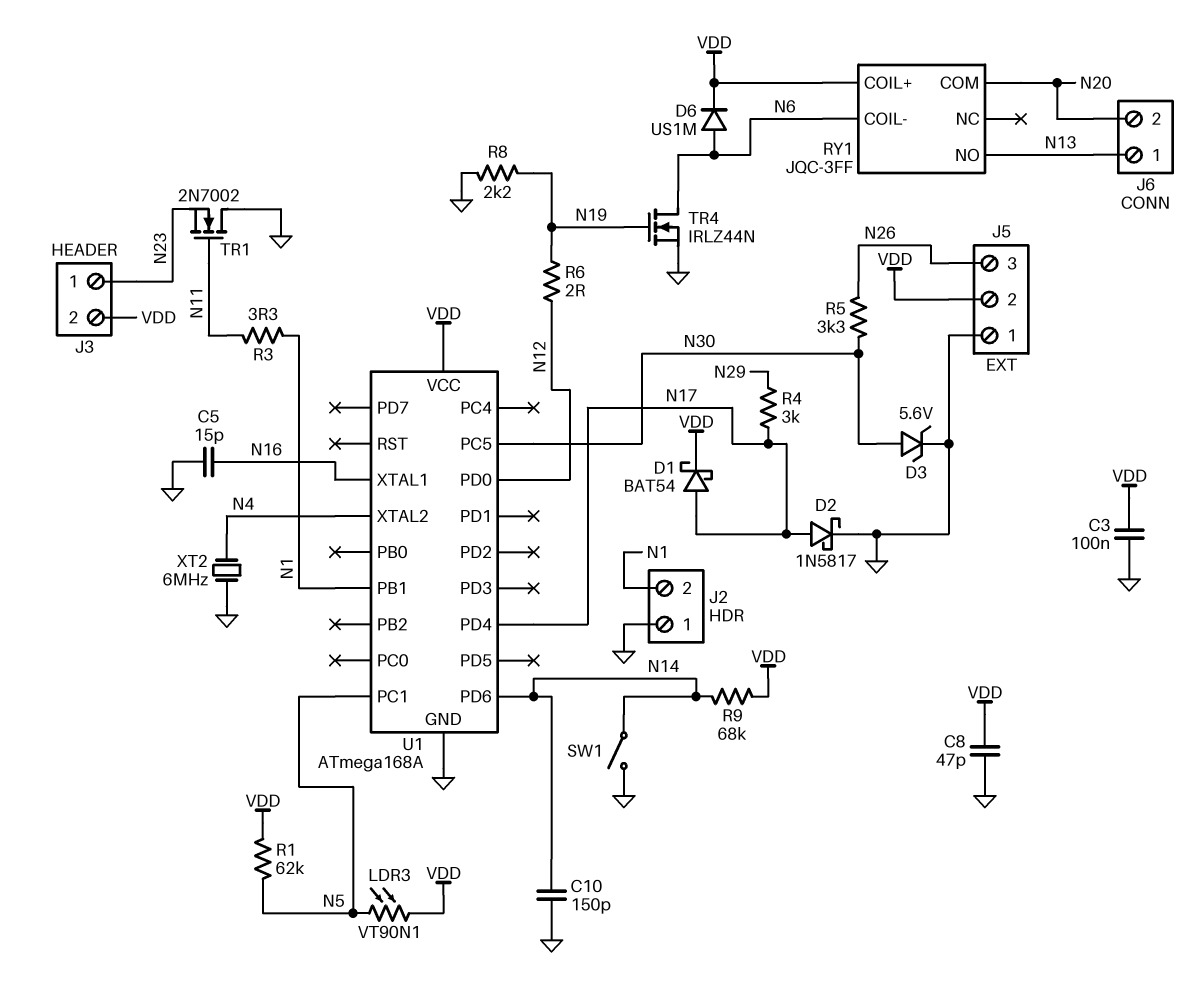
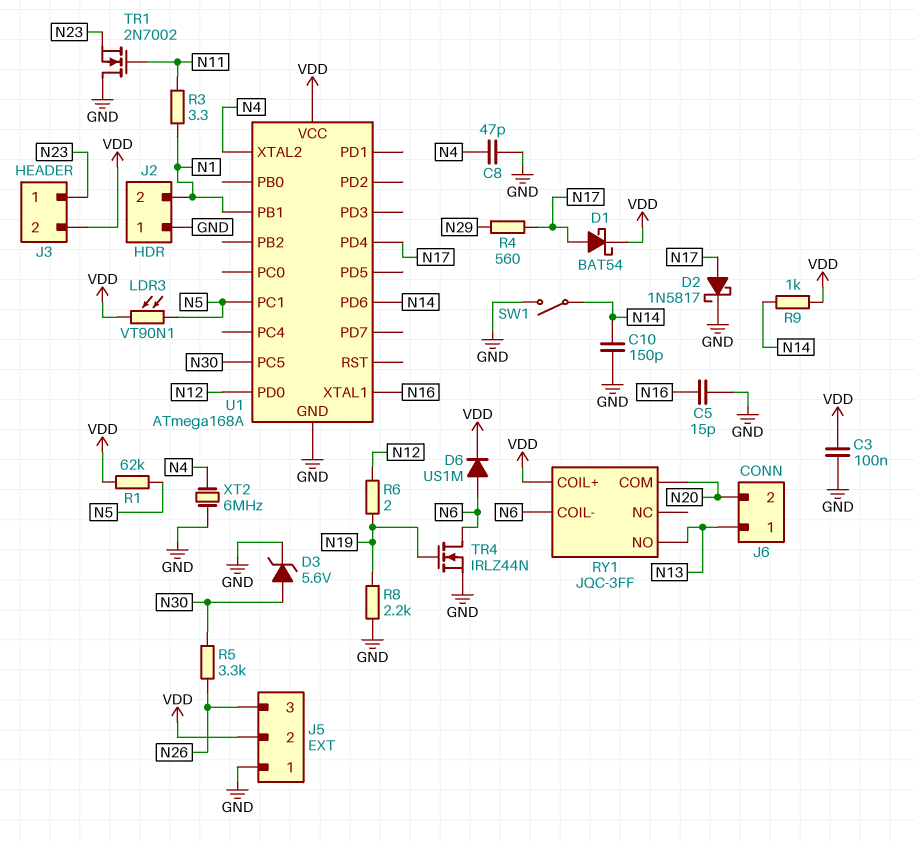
C8: 47pF (GND, VDD) -> 47pF (GND, N4)
R4: 3k (N17, N29) -> 560 (N17, N29)
R9: 68k (N14, VDD) -> 1k (N14, VDD)

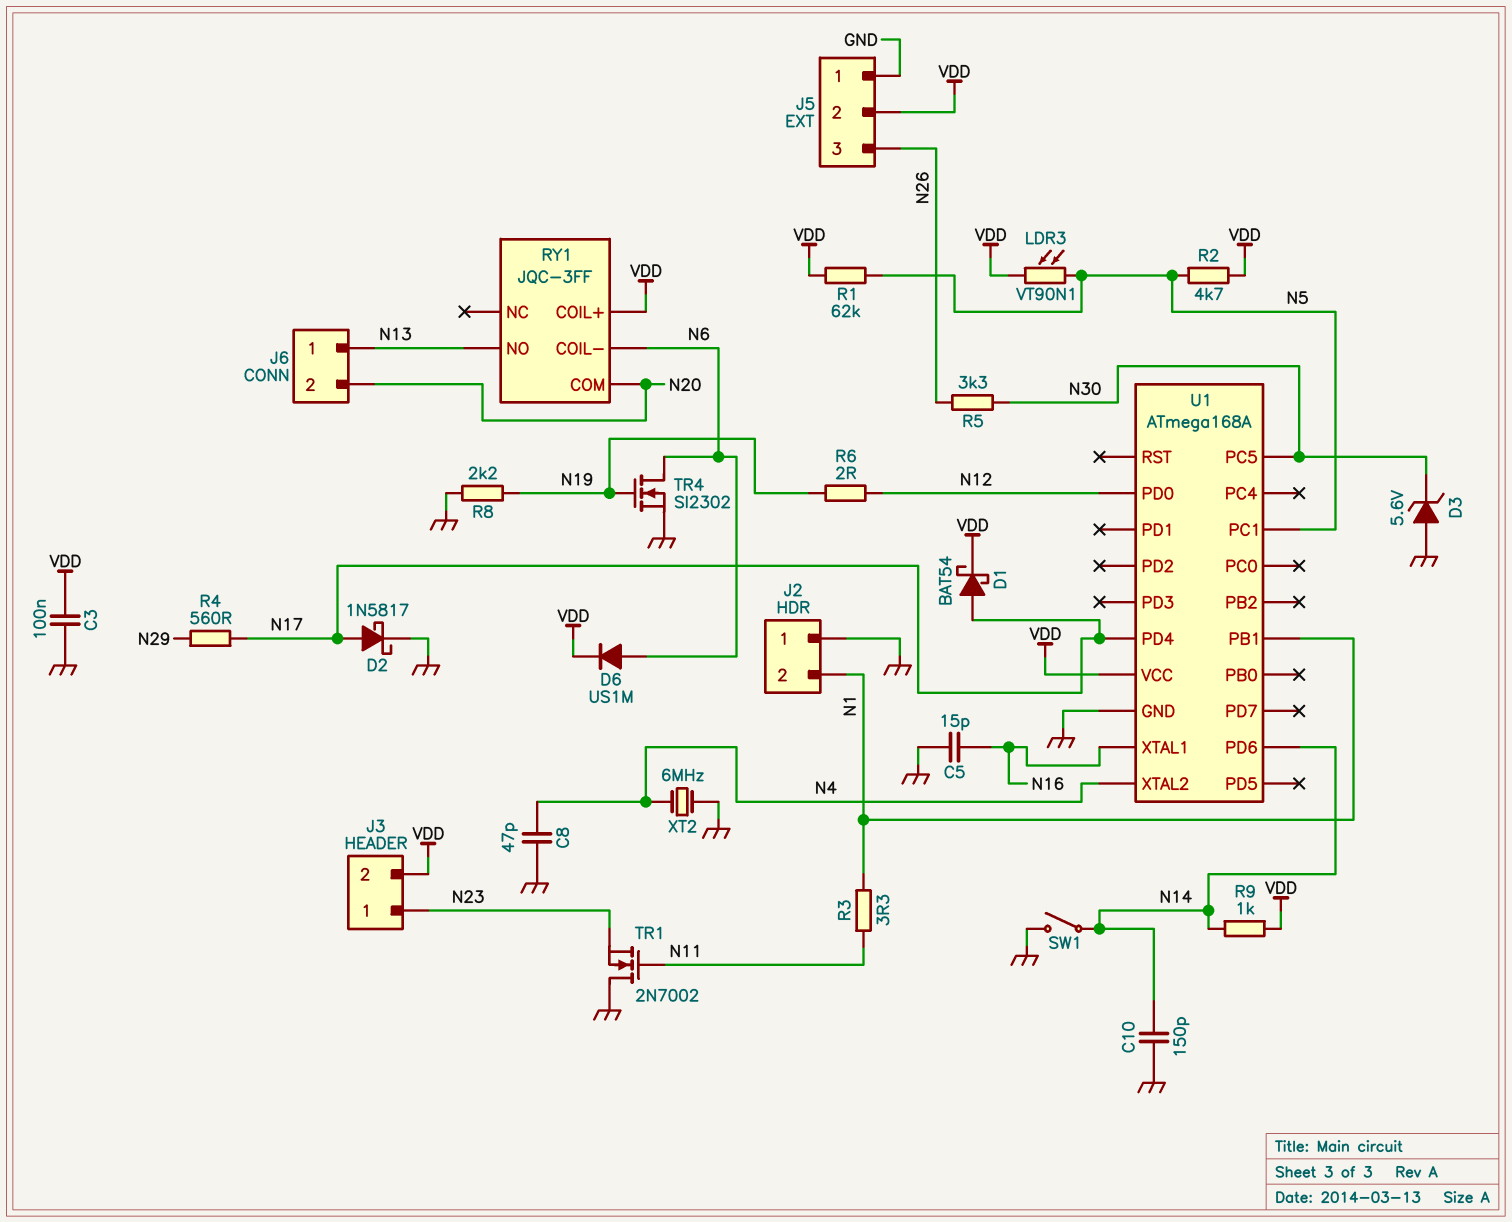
D3: zener 5.6V (A N30, K GND) -> zener 5.6V (A GND, K N30)
R2: none -> 4.7k (N5, VDD)
TR4: NMOS IRLZ44N (G N19, D N6, S GND) -> NMOS SI2302 (G N19, D N6, S GND)

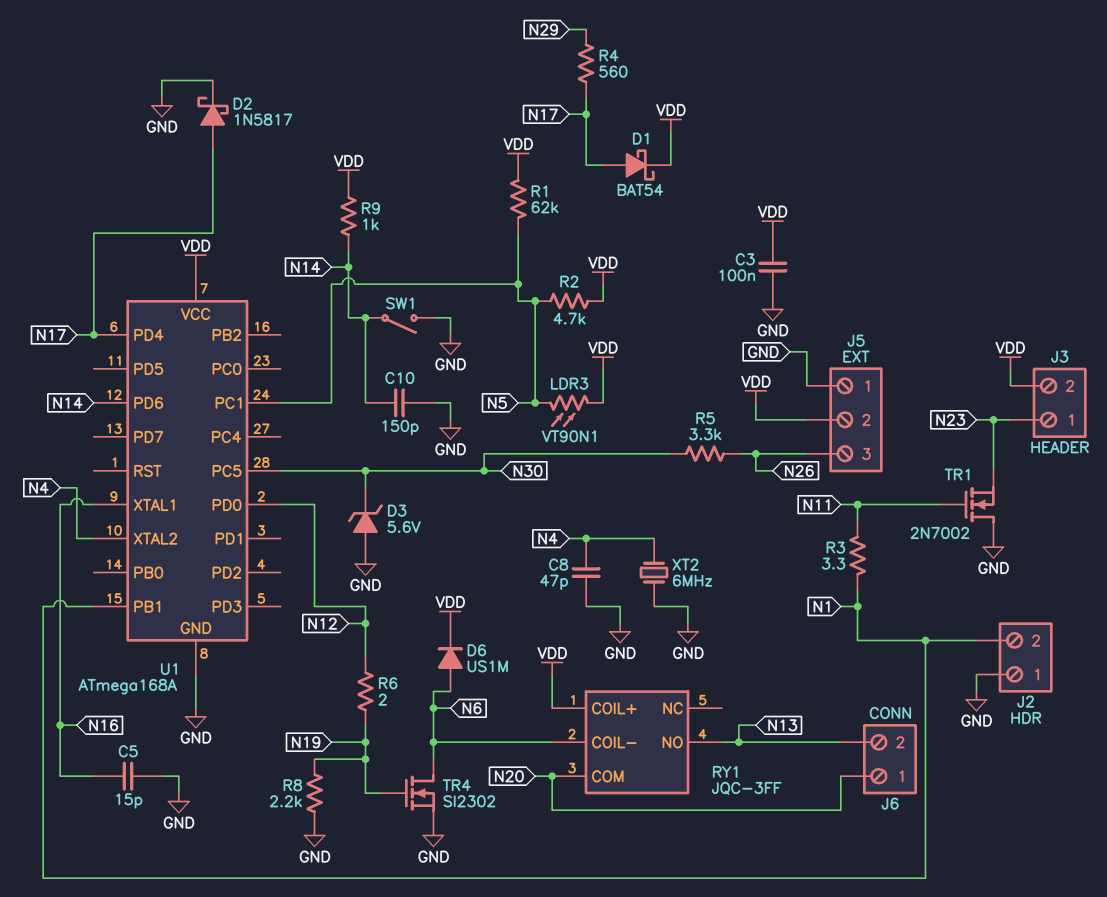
J6 pin 1: N13 -> N20
J6 pin 2: N20 -> N13

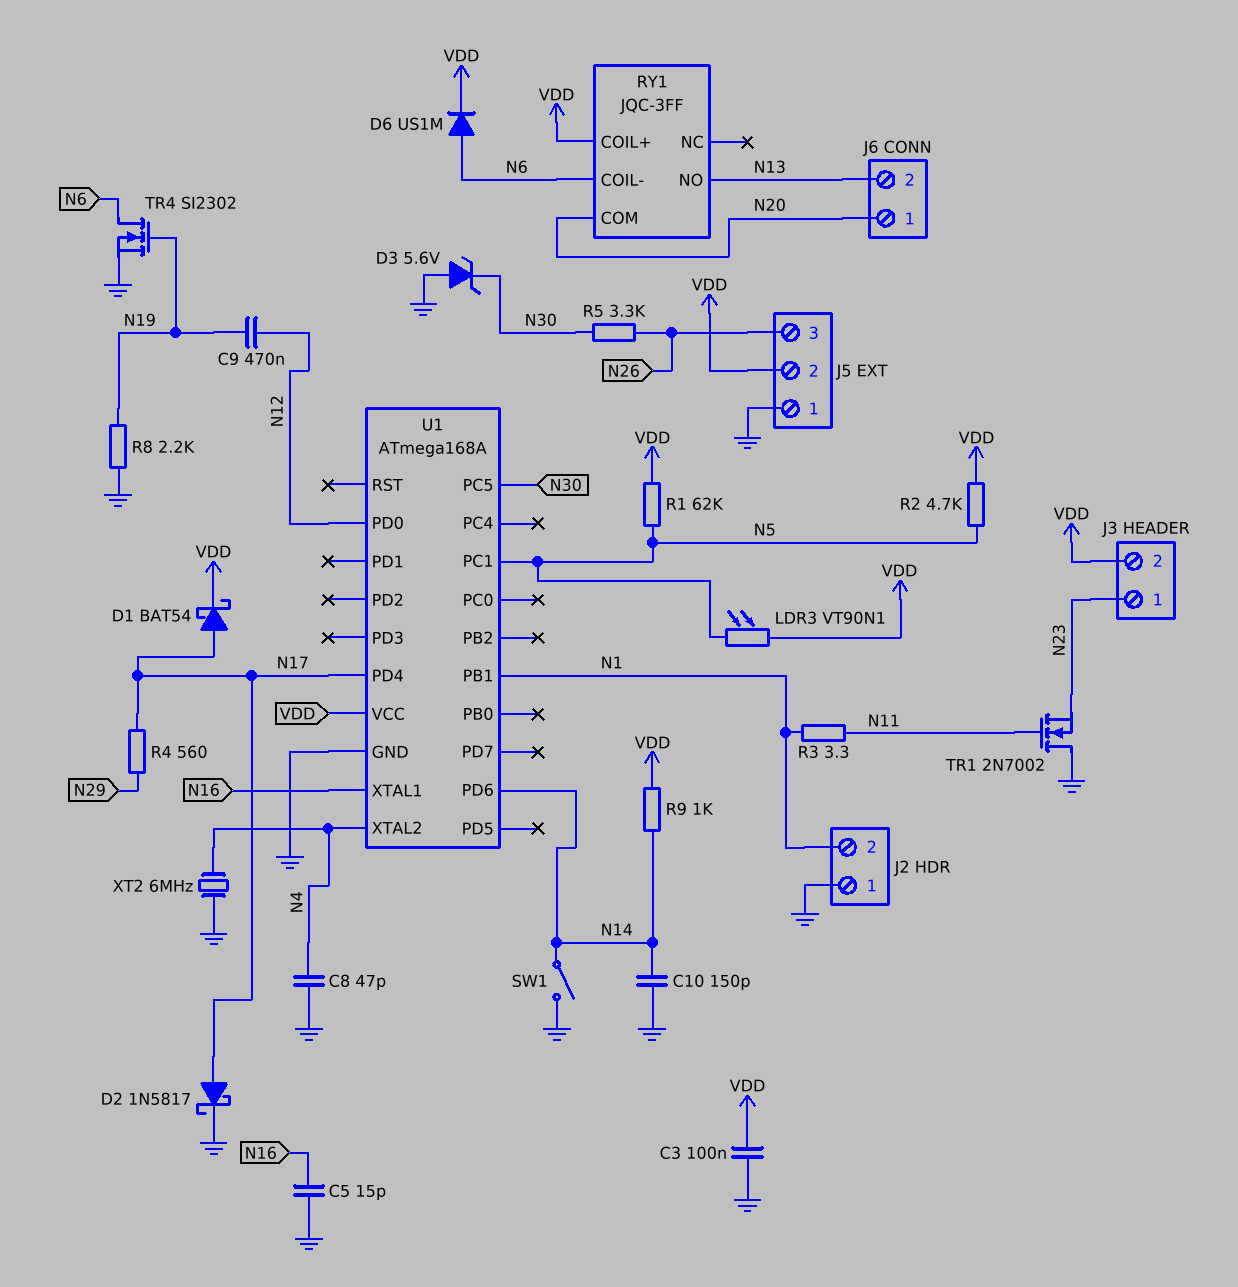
C9: none -> 470nF (N12, N19)
R6: 2 (N12, N19) -> none

